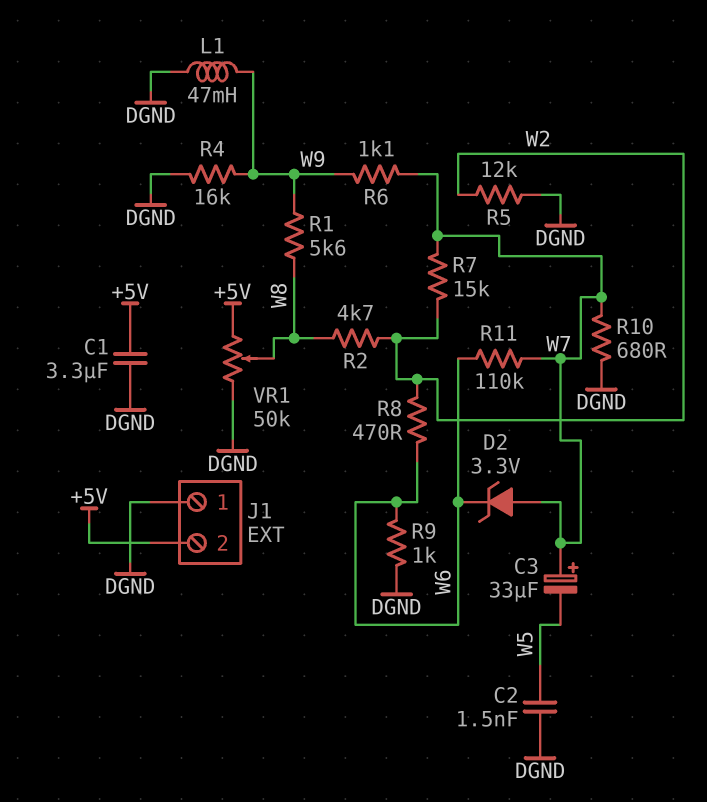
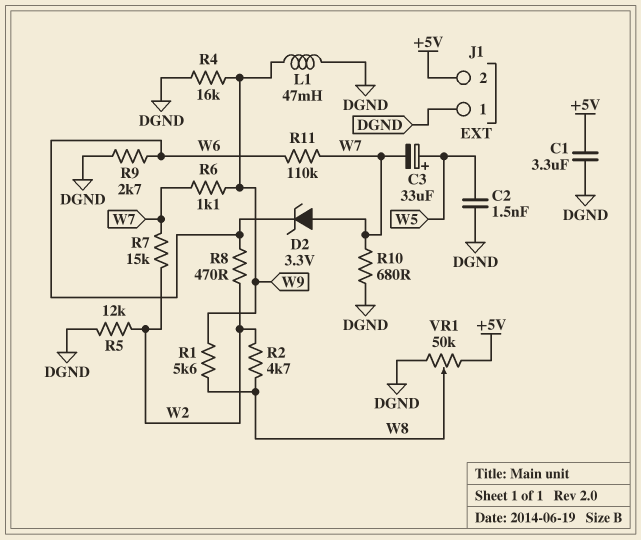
C3: 33uF (plus W7, minus W5) -> 33uF (plus W5, minus W7)
R9: 1k (DGND, W6) -> 2.7k (DGND, W6)

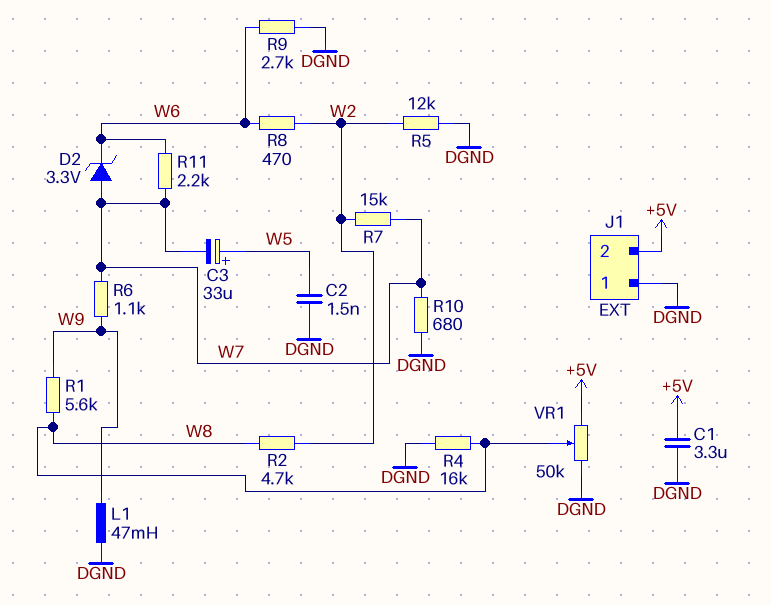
R4: 16k (DGND, W9) -> 16k (DGND, W8)
R11: 110k (W6, W7) -> 2.2k (W6, W7)

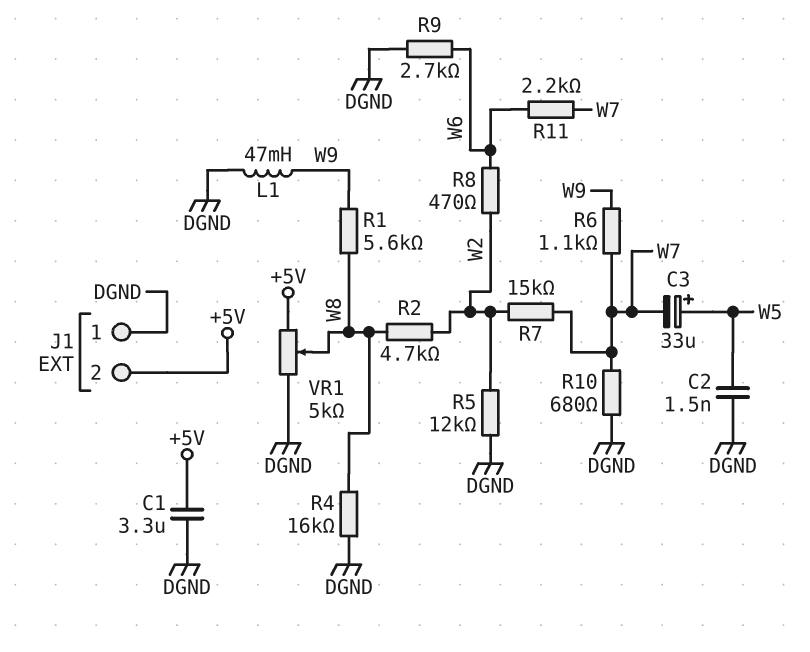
D2: zener 3.3V (A W7, K W6) -> none
VR1: 50k (+5V, DGND, wiper W8) -> 5k (+5V, DGND, wiper W8)

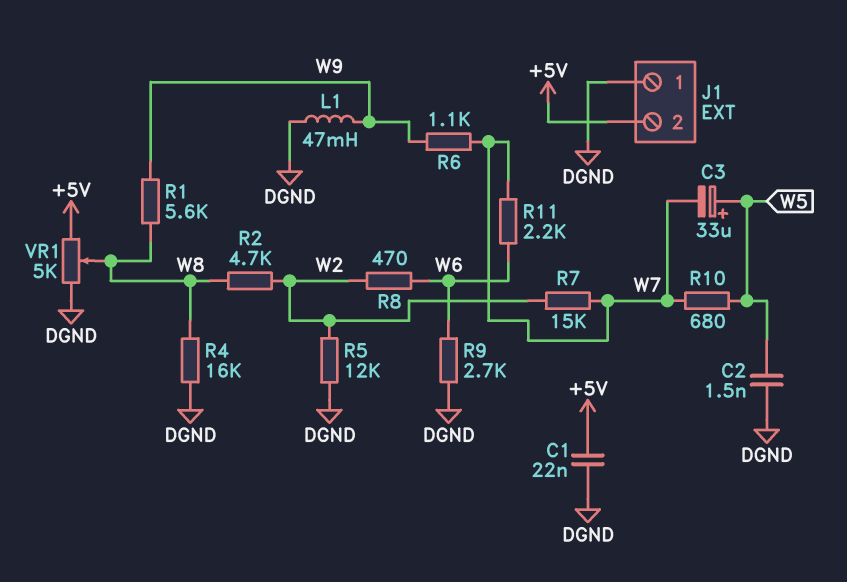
C1: 3.3uF (+5V, DGND) -> 22nF (+5V, DGND)
R10: 680 (DGND, W7) -> 680 (W5, W7)

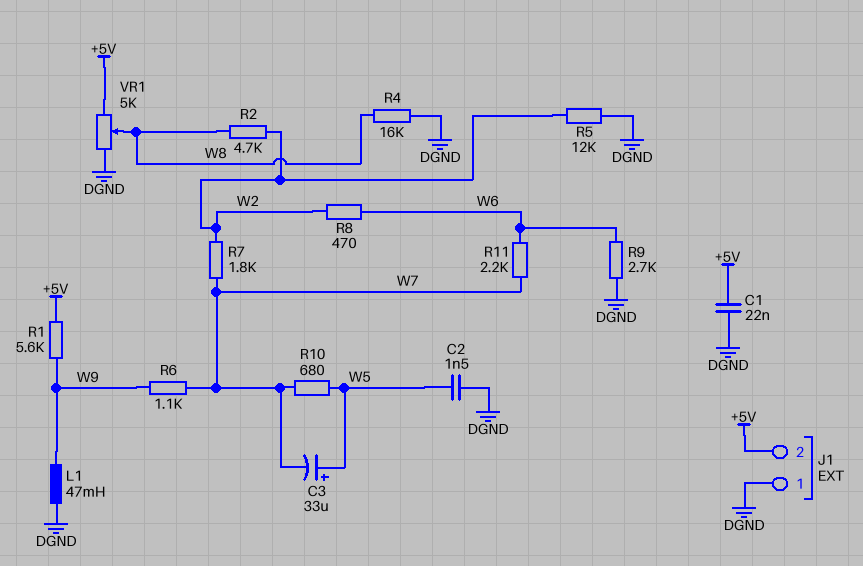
R1: 5.6k (W8, W9) -> 5.6k (+5V, W9)
R7: 15k (W2, W7) -> 1.8k (W2, W7)

